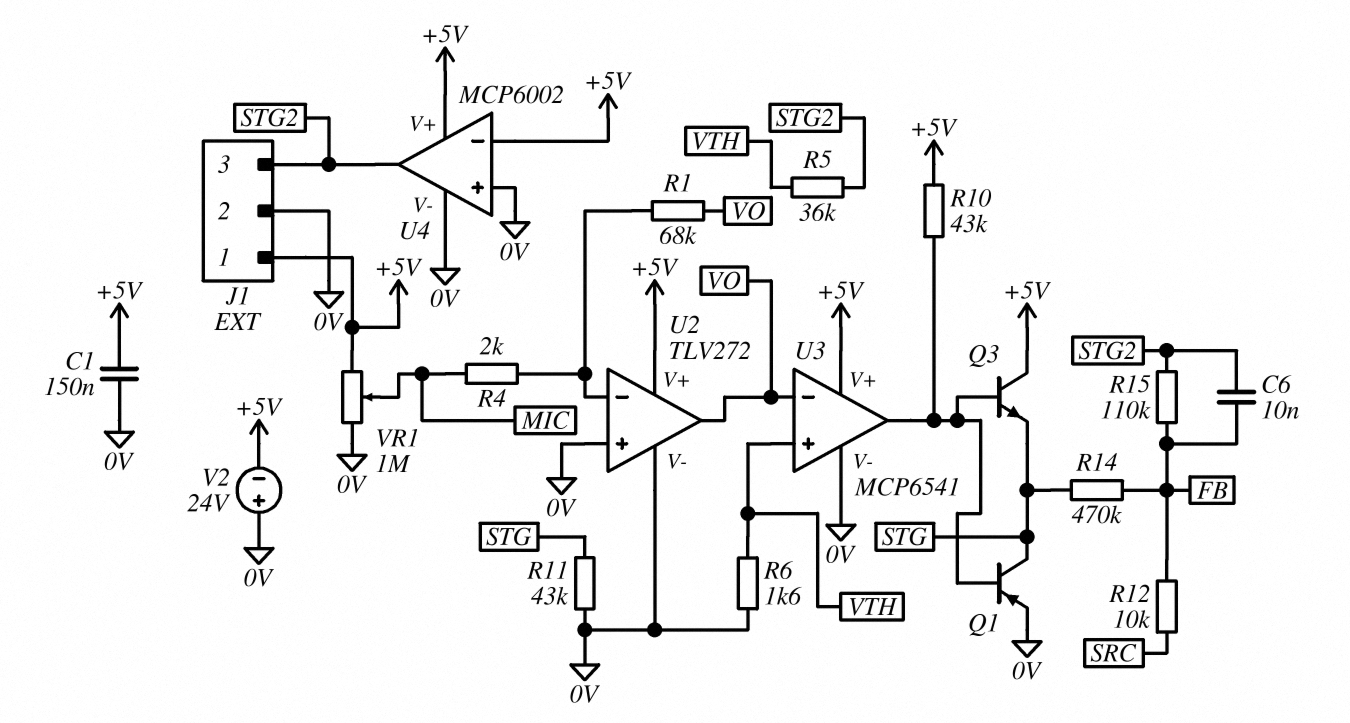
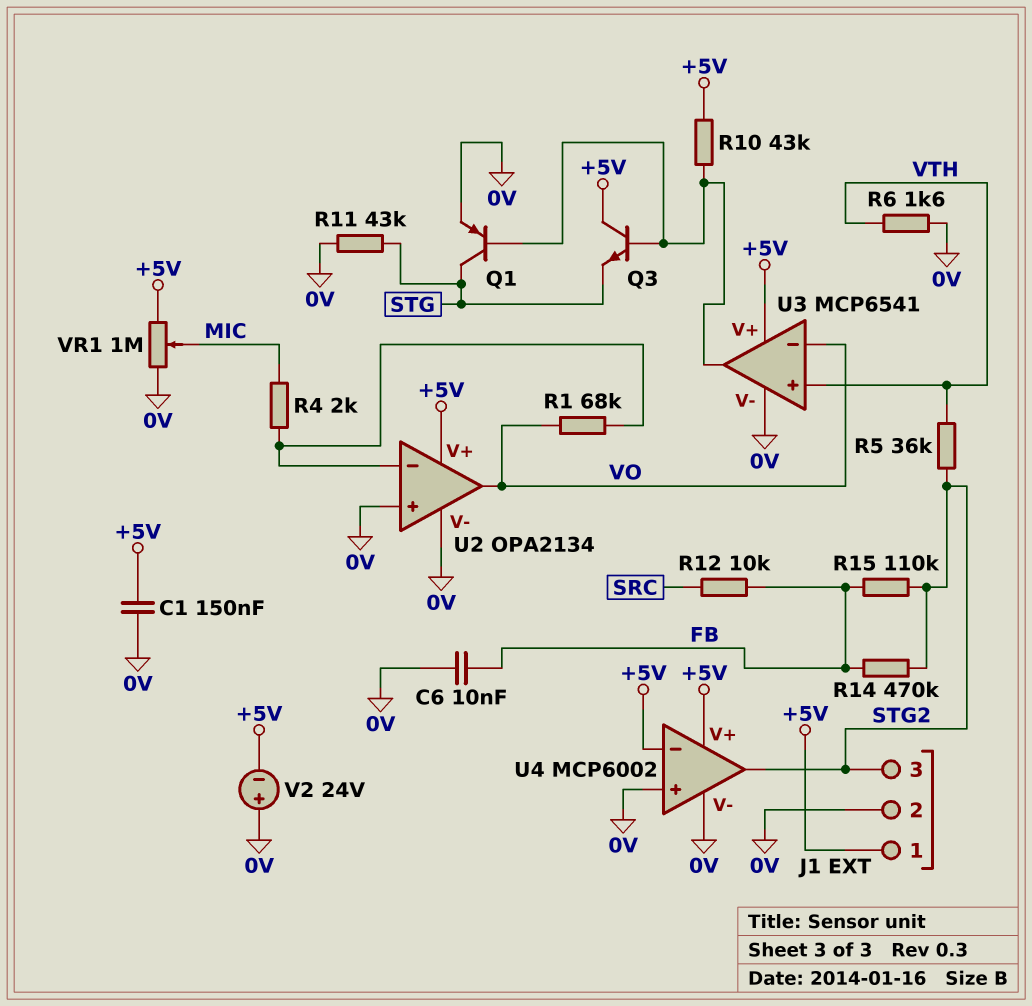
C6: 10nF (FB, STG2) -> 10nF (0V, FB)
R14: 470k (FB, STG) -> 470k (FB, STG2)
U2: TLV272 -> OPA2134

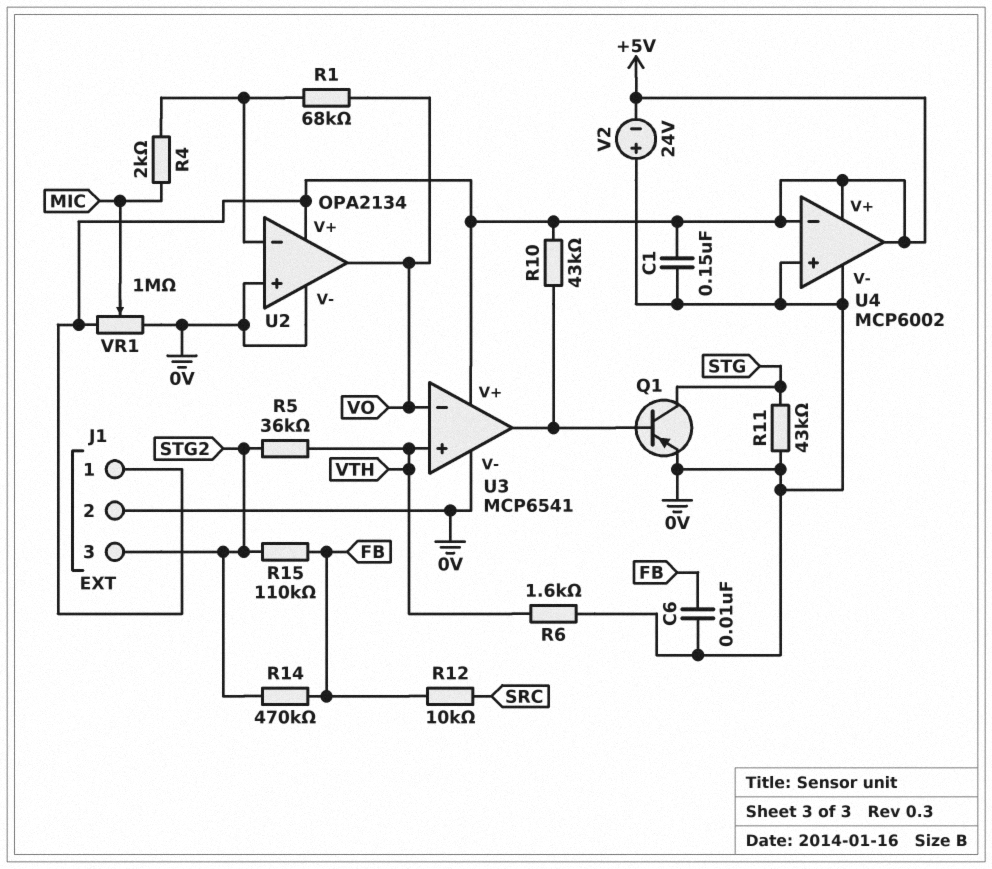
Q3: NPN (B U3/out, C +5V, E STG) -> none
U4 pin out: STG2 -> +5V

